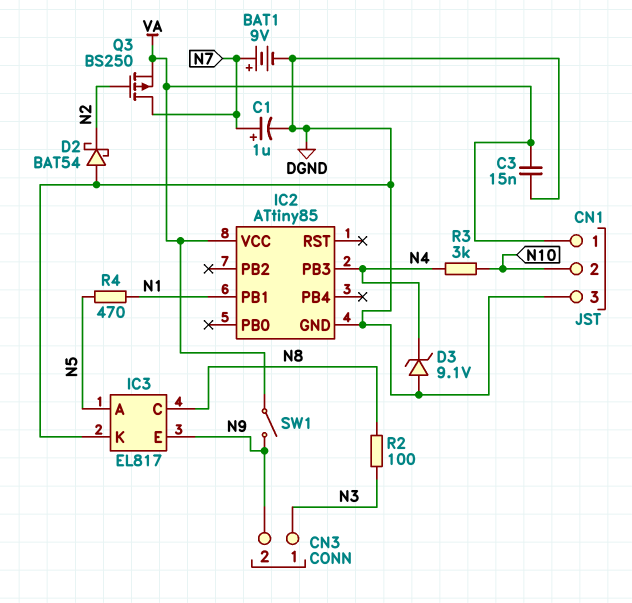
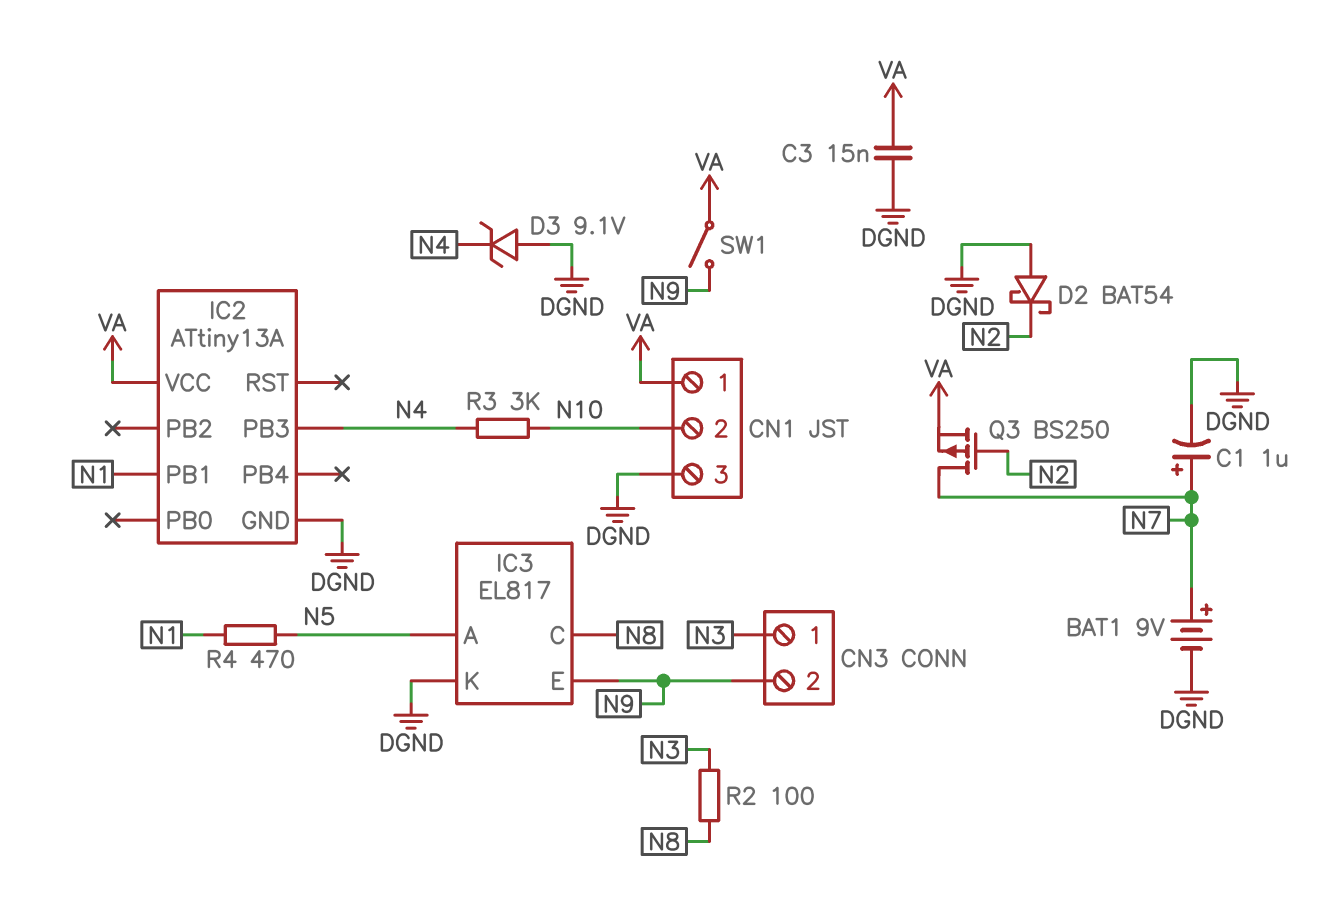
IC2: ATtiny85 -> ATtiny13A

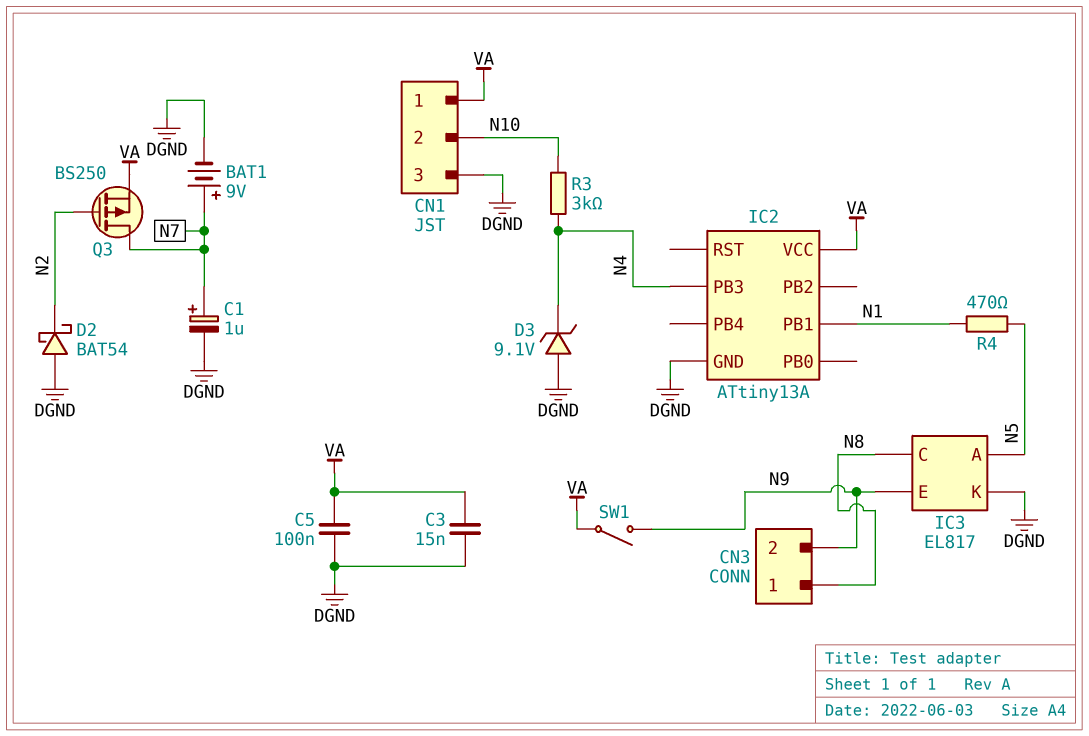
C5: none -> 100nF (DGND, VA)
CN3 pin 1: N3 -> N8
R2: 100 (N3, N8) -> none

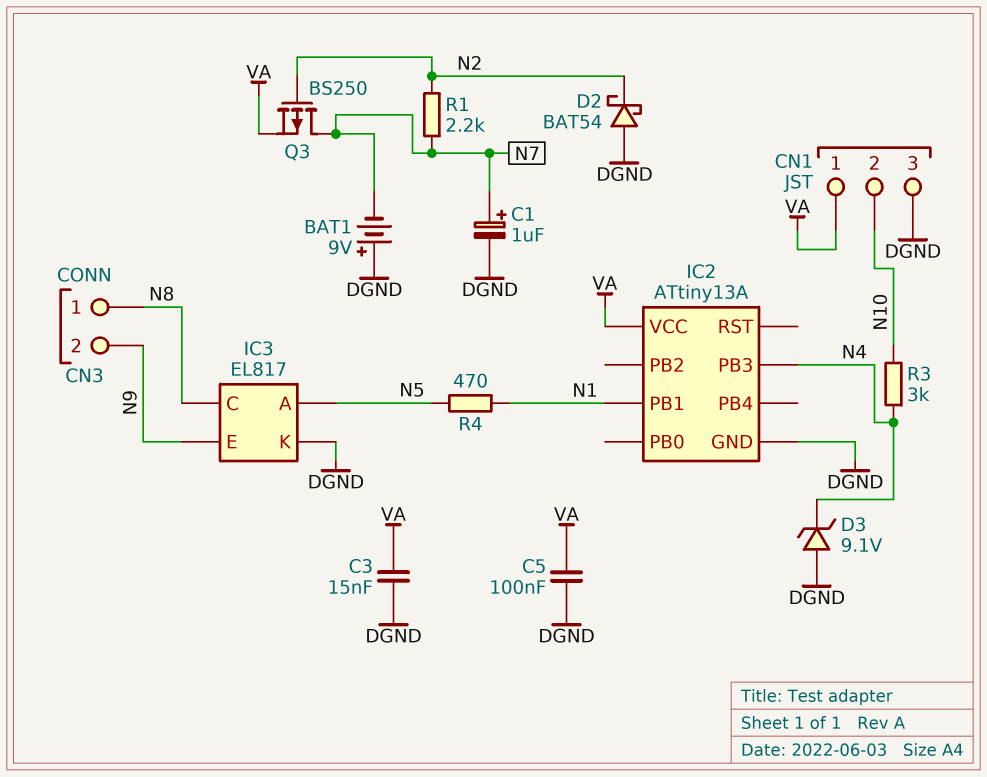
BAT1: 9V (plus N7, minus DGND) -> 9V (plus DGND, minus N7)
R1: none -> 2.2k (N2, N7)
SW1: switch (N9, VA) -> none

